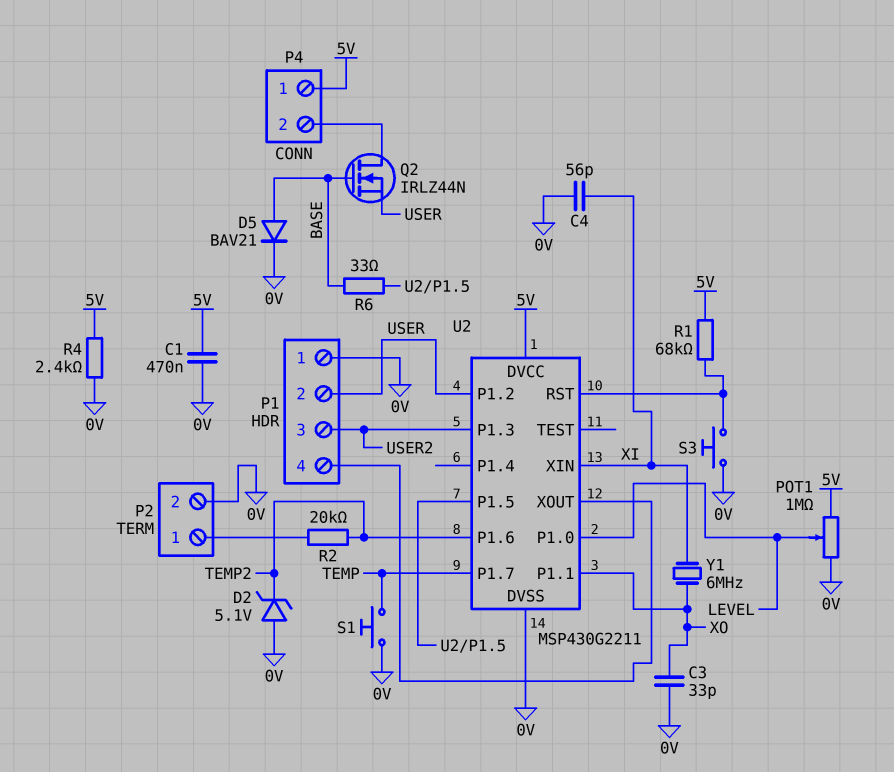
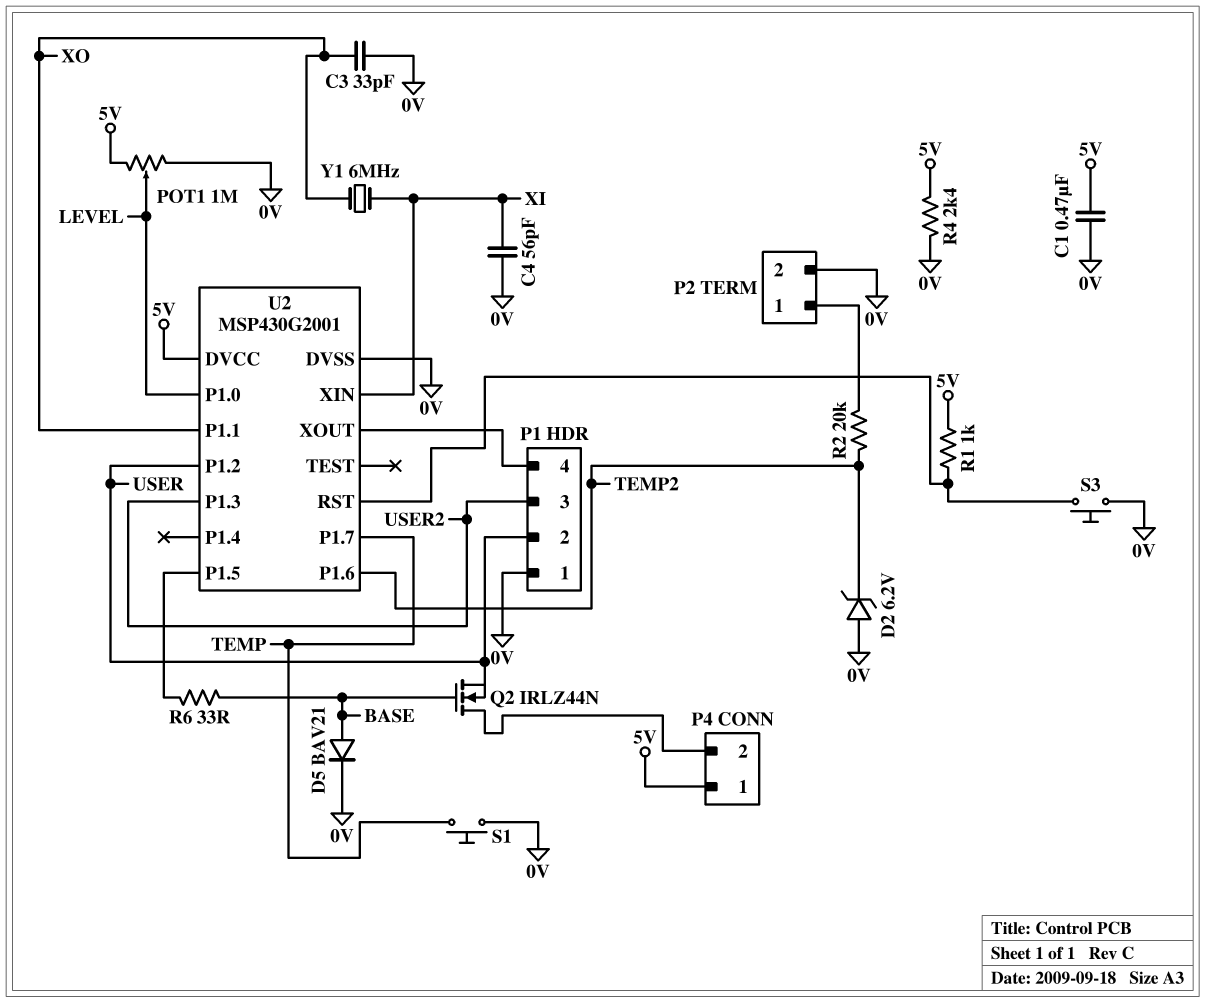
D2: zener 5.1V (A 0V, K TEMP2) -> zener 6.2V (A 0V, K TEMP2)
R1: 68k (5V, U2/RST) -> 1k (5V, U2/RST)
U2: MSP430G2211 -> MSP430G2001

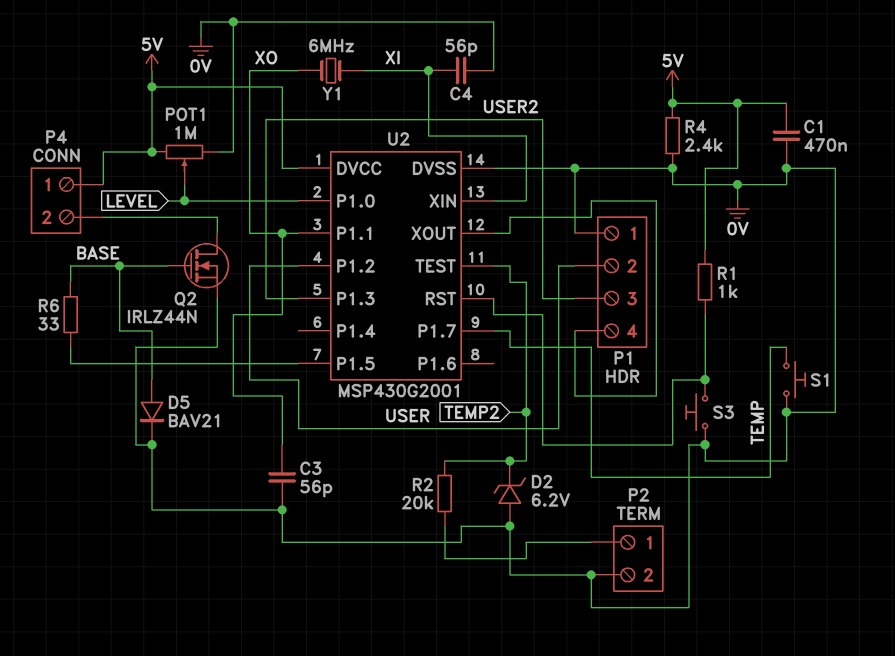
C3: 33pF (0V, XO) -> 56pF (0V, XO)
Q2: NMOS IRLZ44N (G BASE, D P4/2, S USER) -> NMOS IRLZ44N (G BASE, D P4/2, S 0V)
U2 pin P1.6: TEMP2 -> none
U2 pin TEST: none -> TEMP2

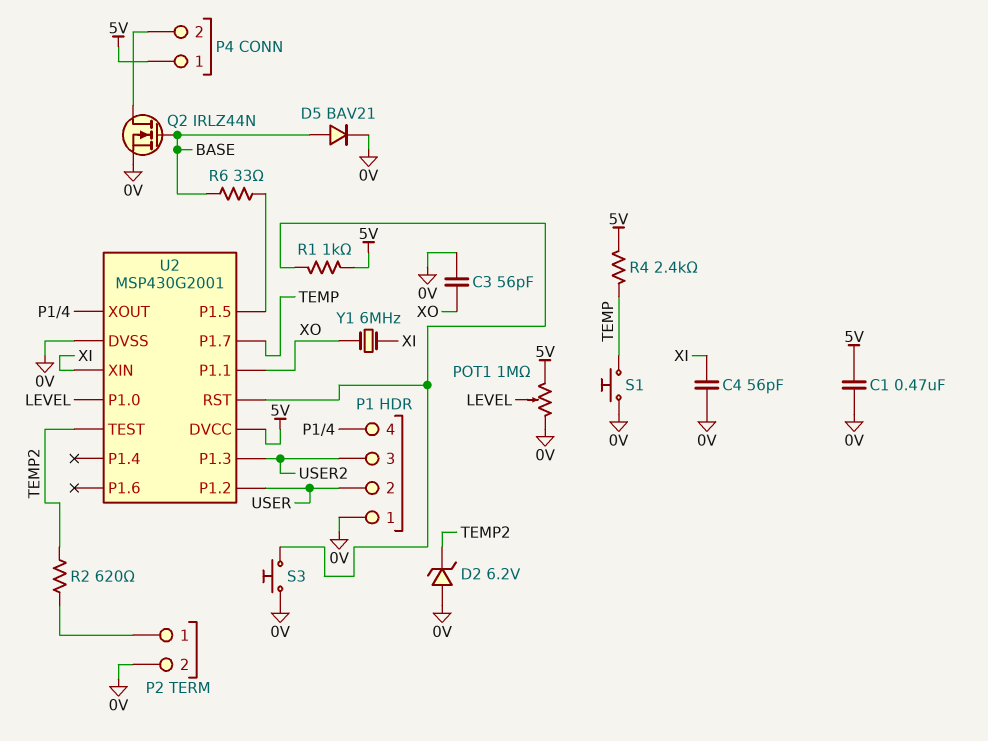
R2: 20k (P2/1, TEMP2) -> 620 (P2/1, TEMP2)
R4: 2.4k (0V, 5V) -> 2.4k (5V, TEMP)

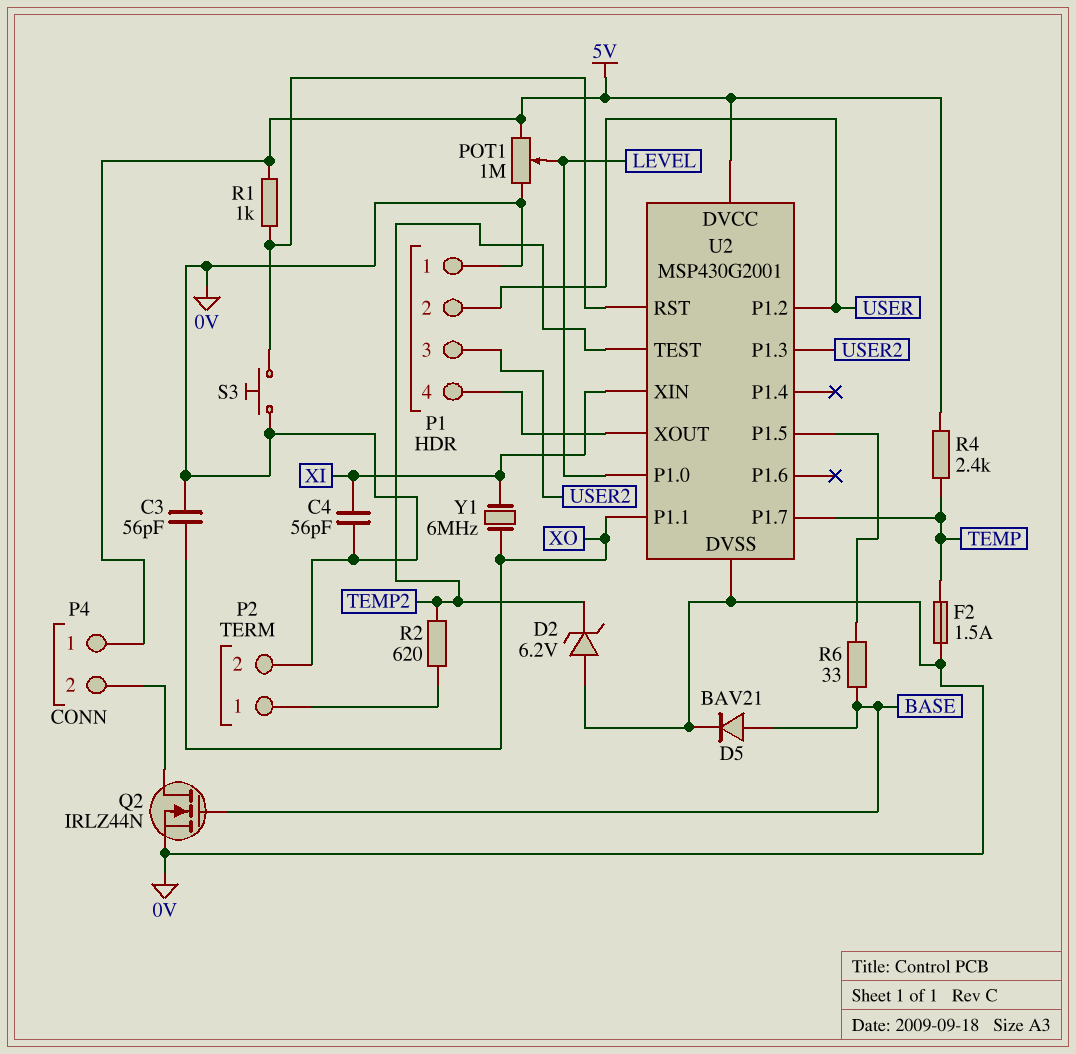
C1: 470nF (0V, 5V) -> none
F2: none -> 1.5A (0V, TEMP)
S1: button (0V, TEMP) -> none

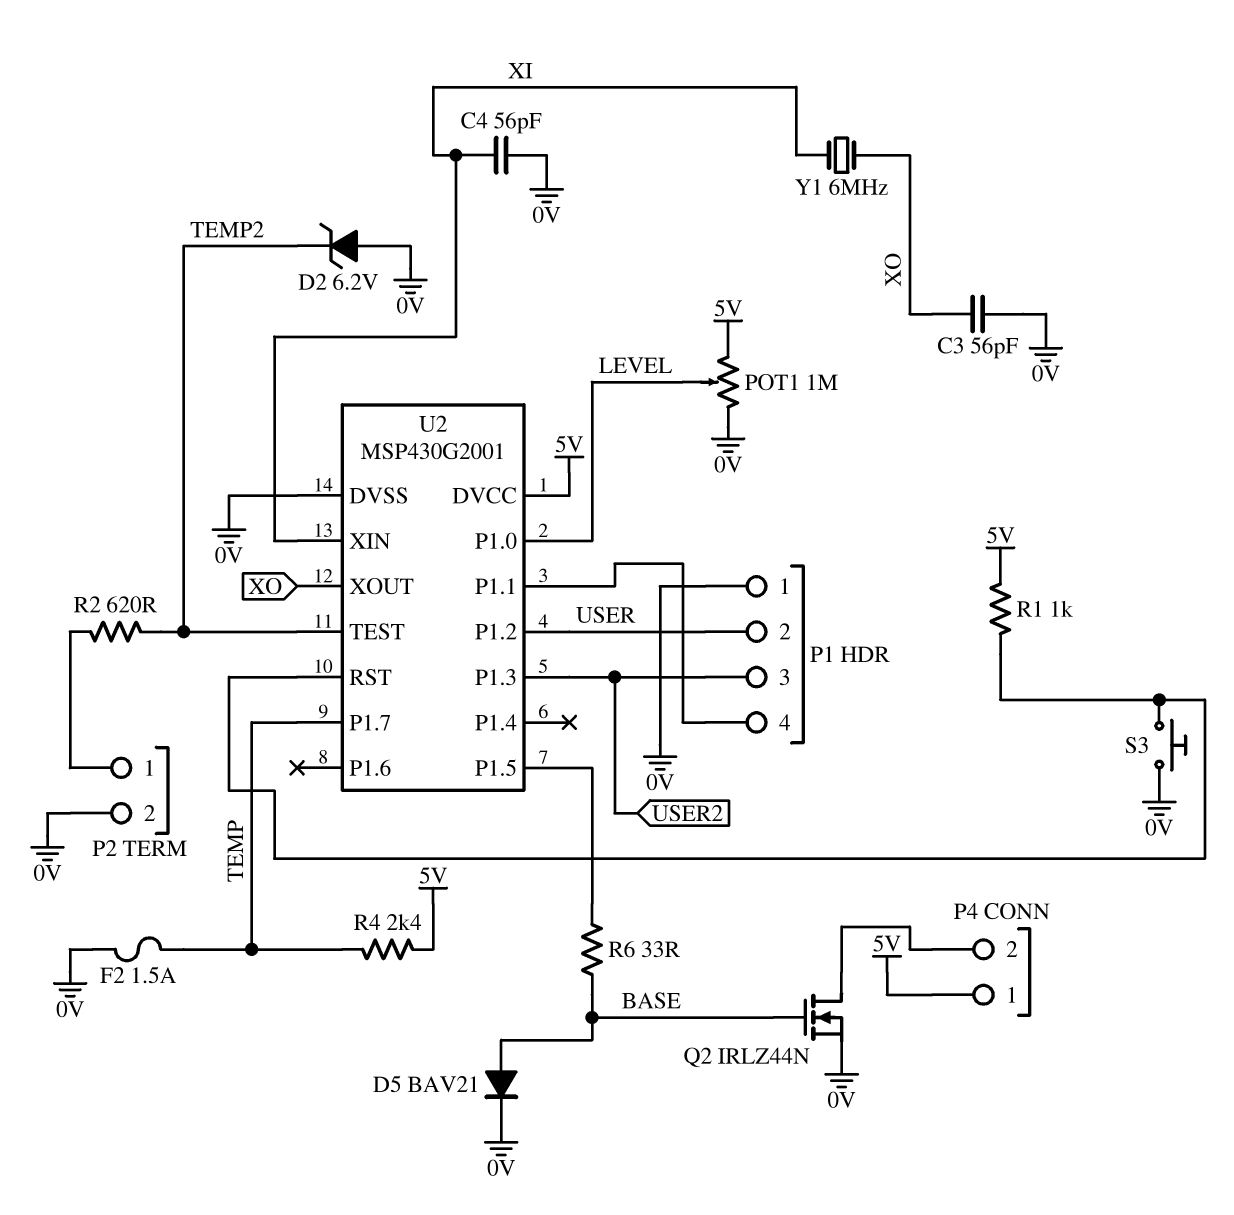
U2 pin P1.1: XO -> P1/4
U2 pin XOUT: P1/4 -> XO

